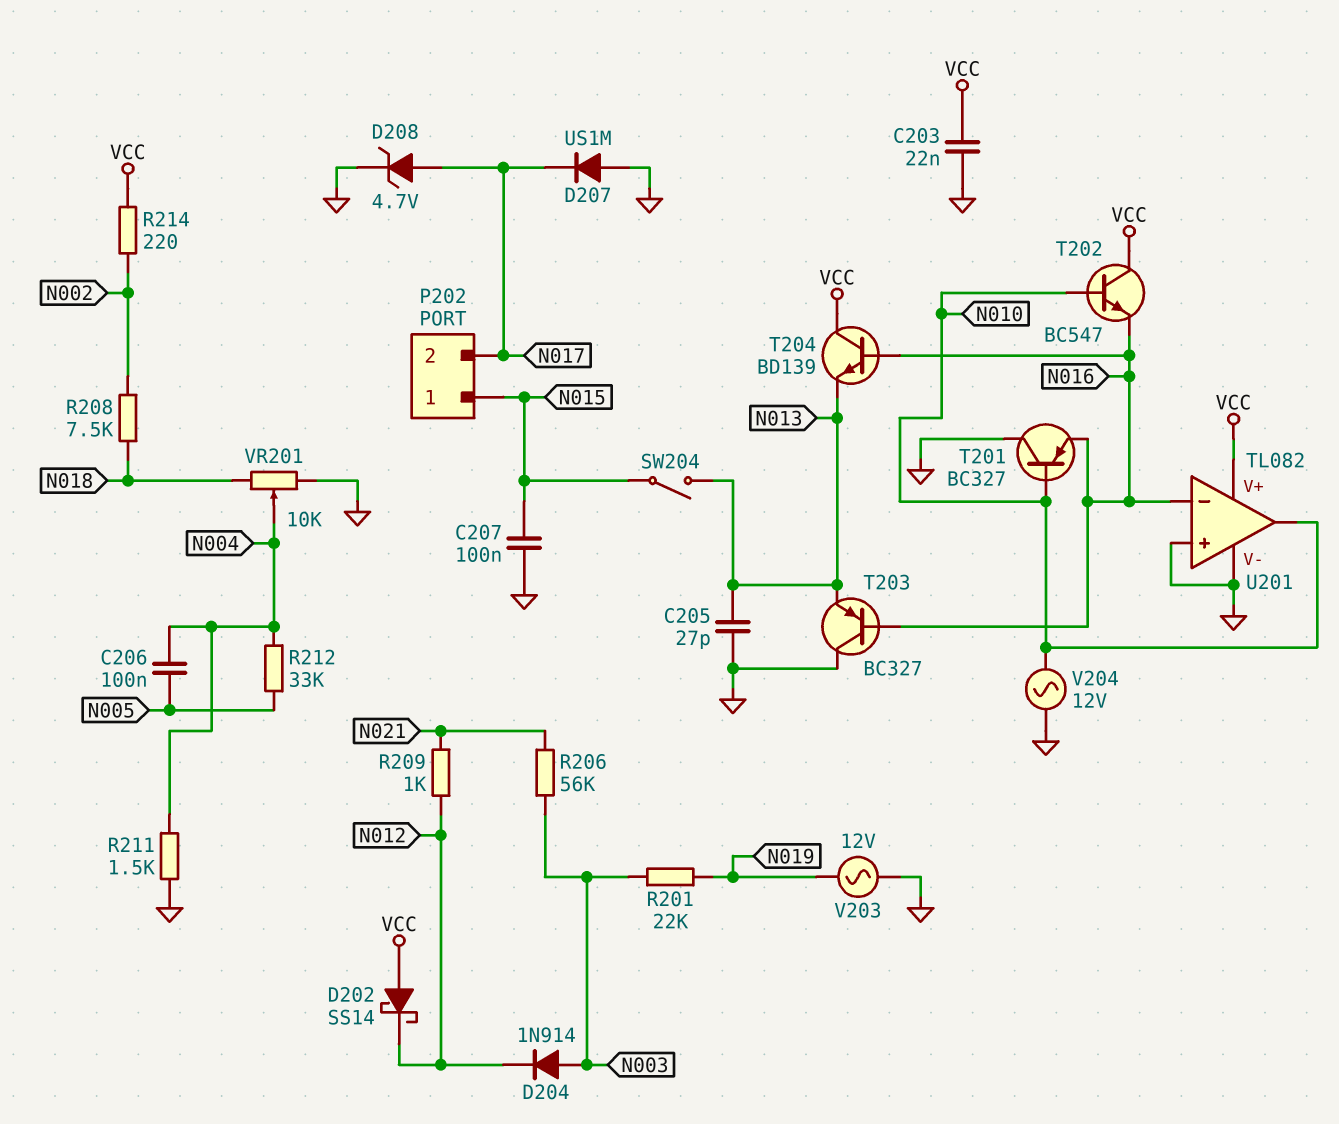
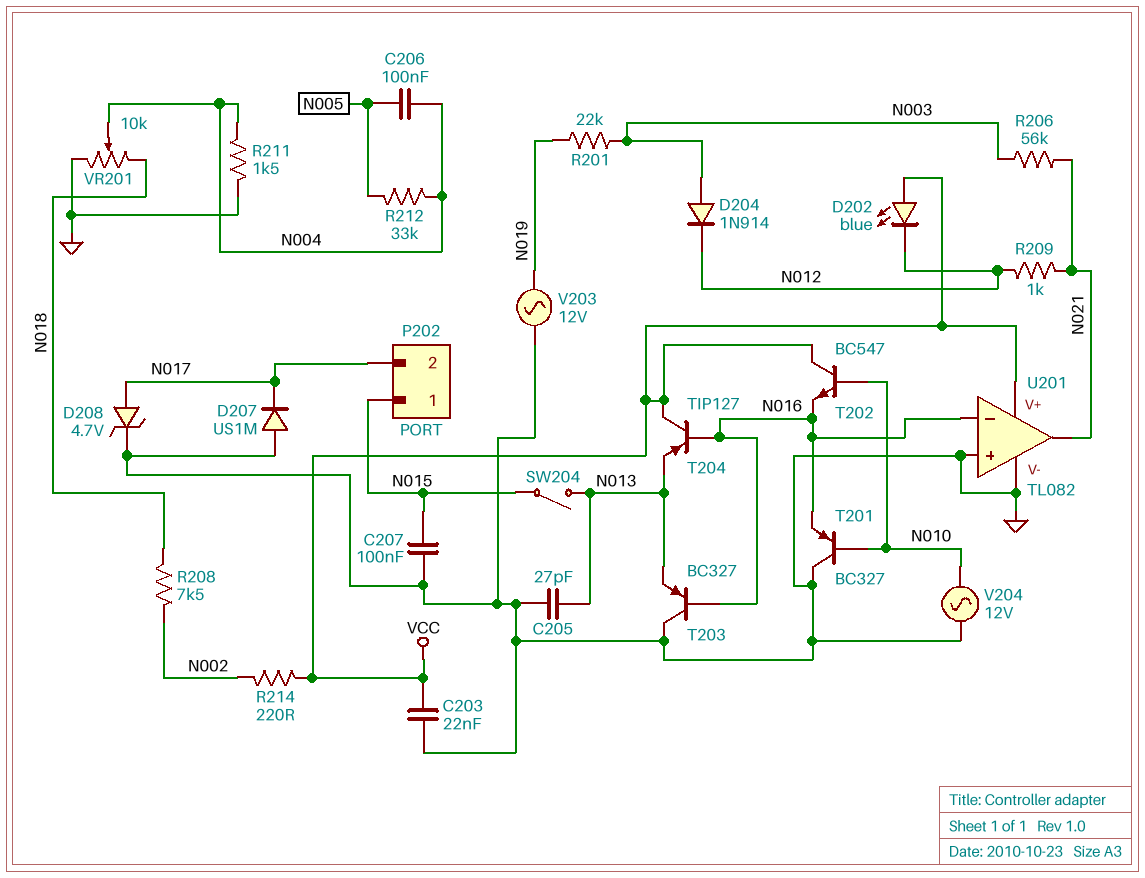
D202: schottky SS14 (A VCC, K N012) -> LED blue (A VCC, K N012)
T204: NPN BD139 (B N016, C VCC, E N013) -> PNP TIP127 (B N016, C VCC, E N013)
U201 pin out: N010 -> N021

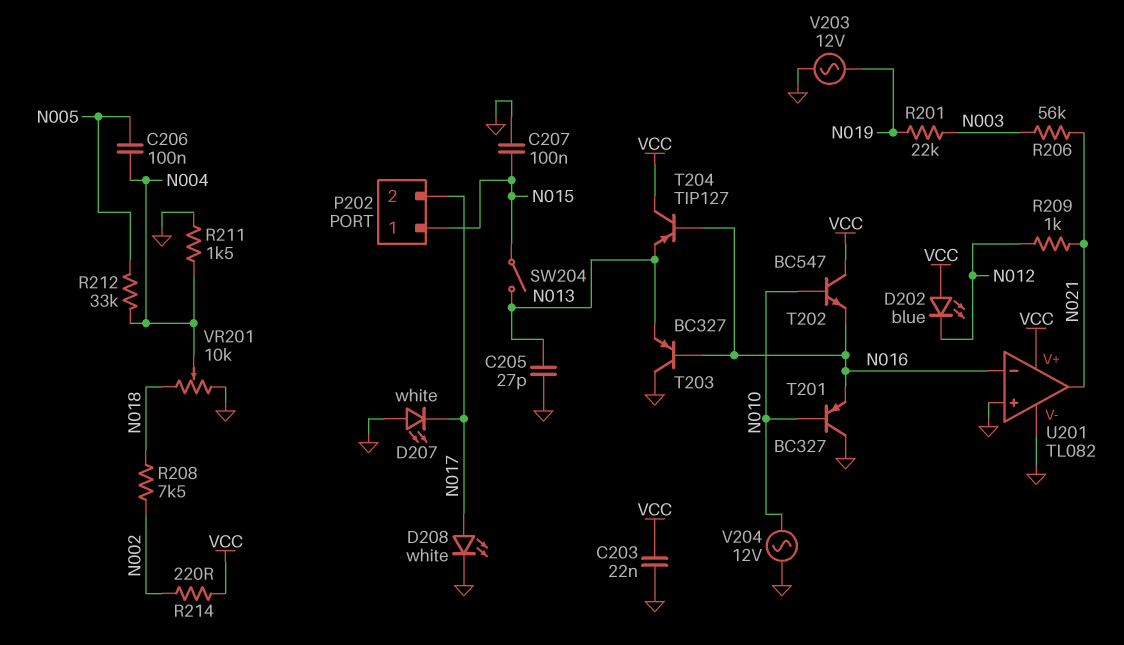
D204: diode 1N914 (A N003, K N012) -> none
D207: diode US1M (A GND, K N017) -> LED white (A GND, K N017)
D208: zener 4.7V (A N017, K GND) -> LED white (A N017, K GND)

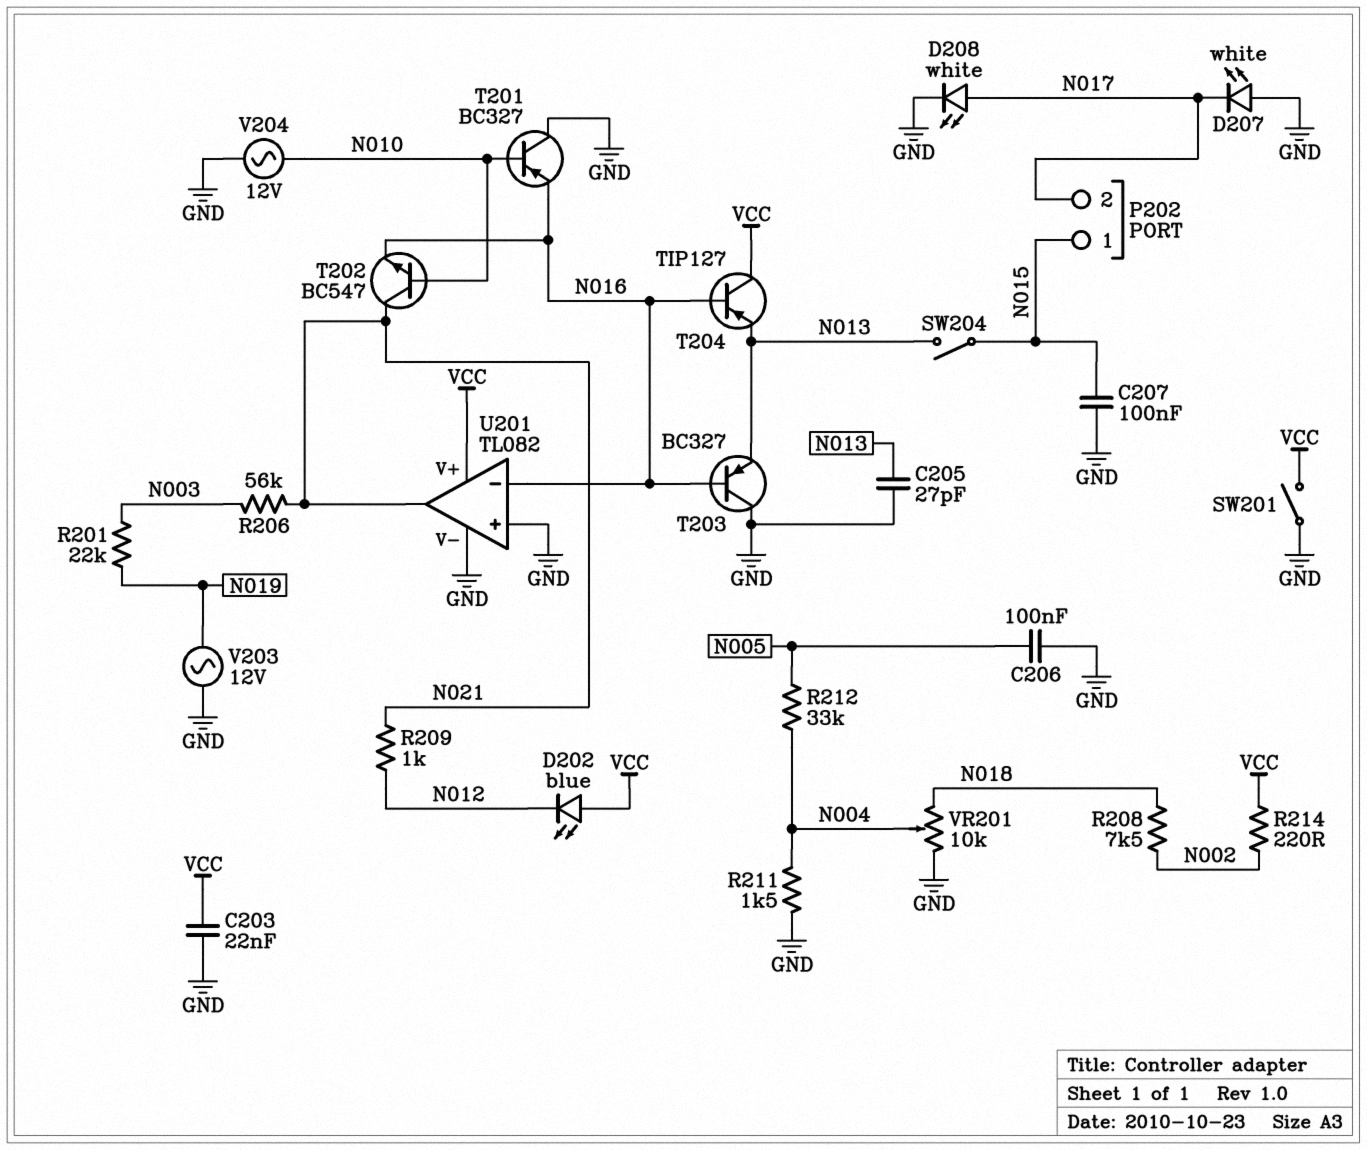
C206: 100nF (N004, N005) -> 100nF (GND, N005)
SW201: none -> switch (GND, VCC)
T202: NPN BC547 (B N010, C VCC, E N016) -> NPN BC547 (B N010, C N021, E N016)

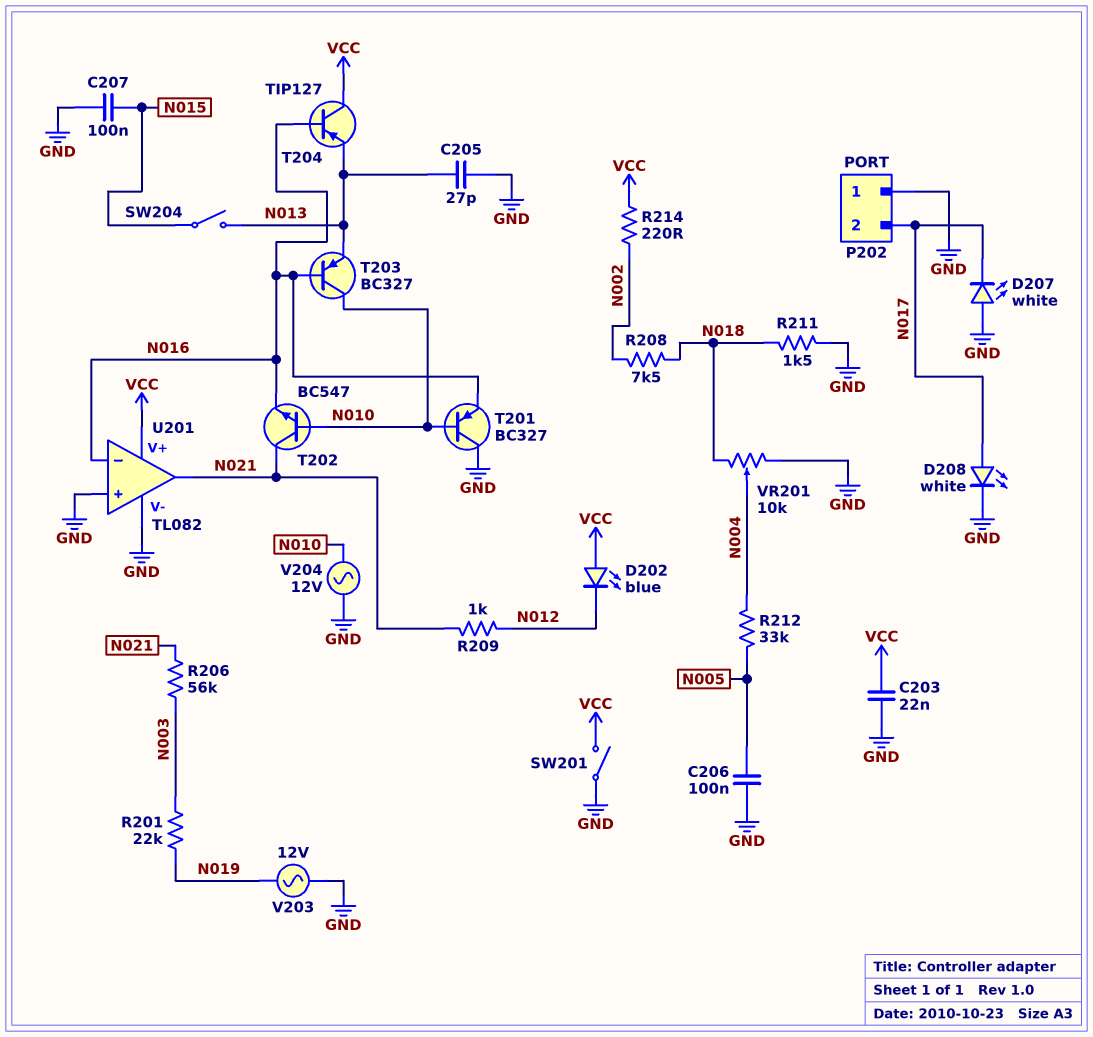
P202 pin 1: N015 -> GND
R211: 1.5k (GND, N004) -> 1.5k (GND, N018)
T203: PNP BC327 (B N016, C GND, E N013) -> PNP BC327 (B N016, C N010, E N013)

